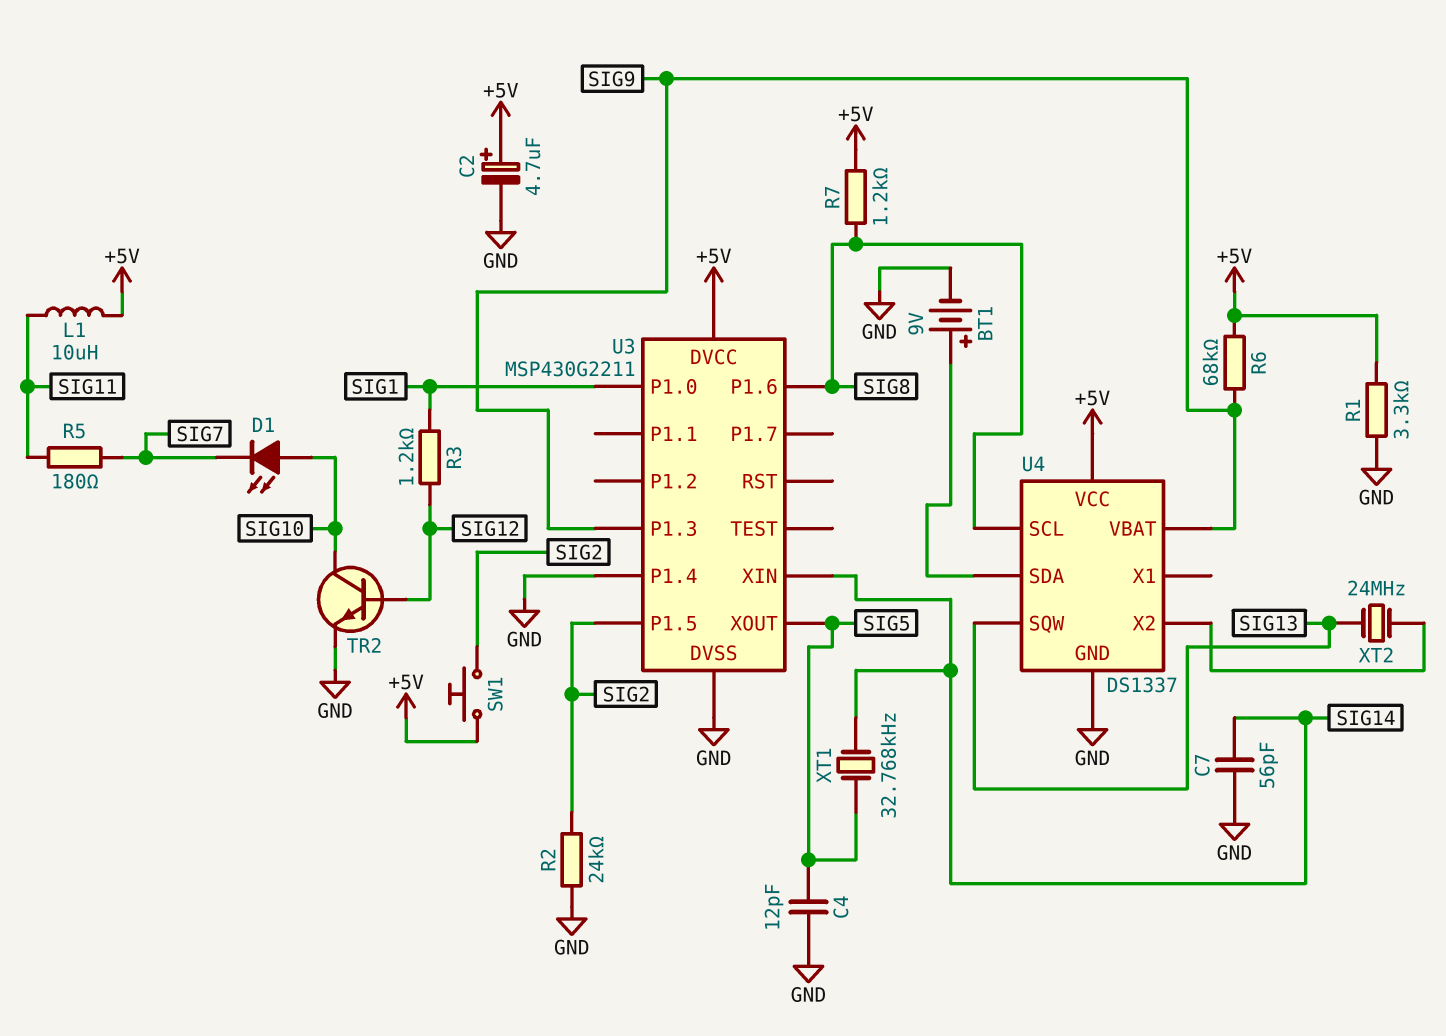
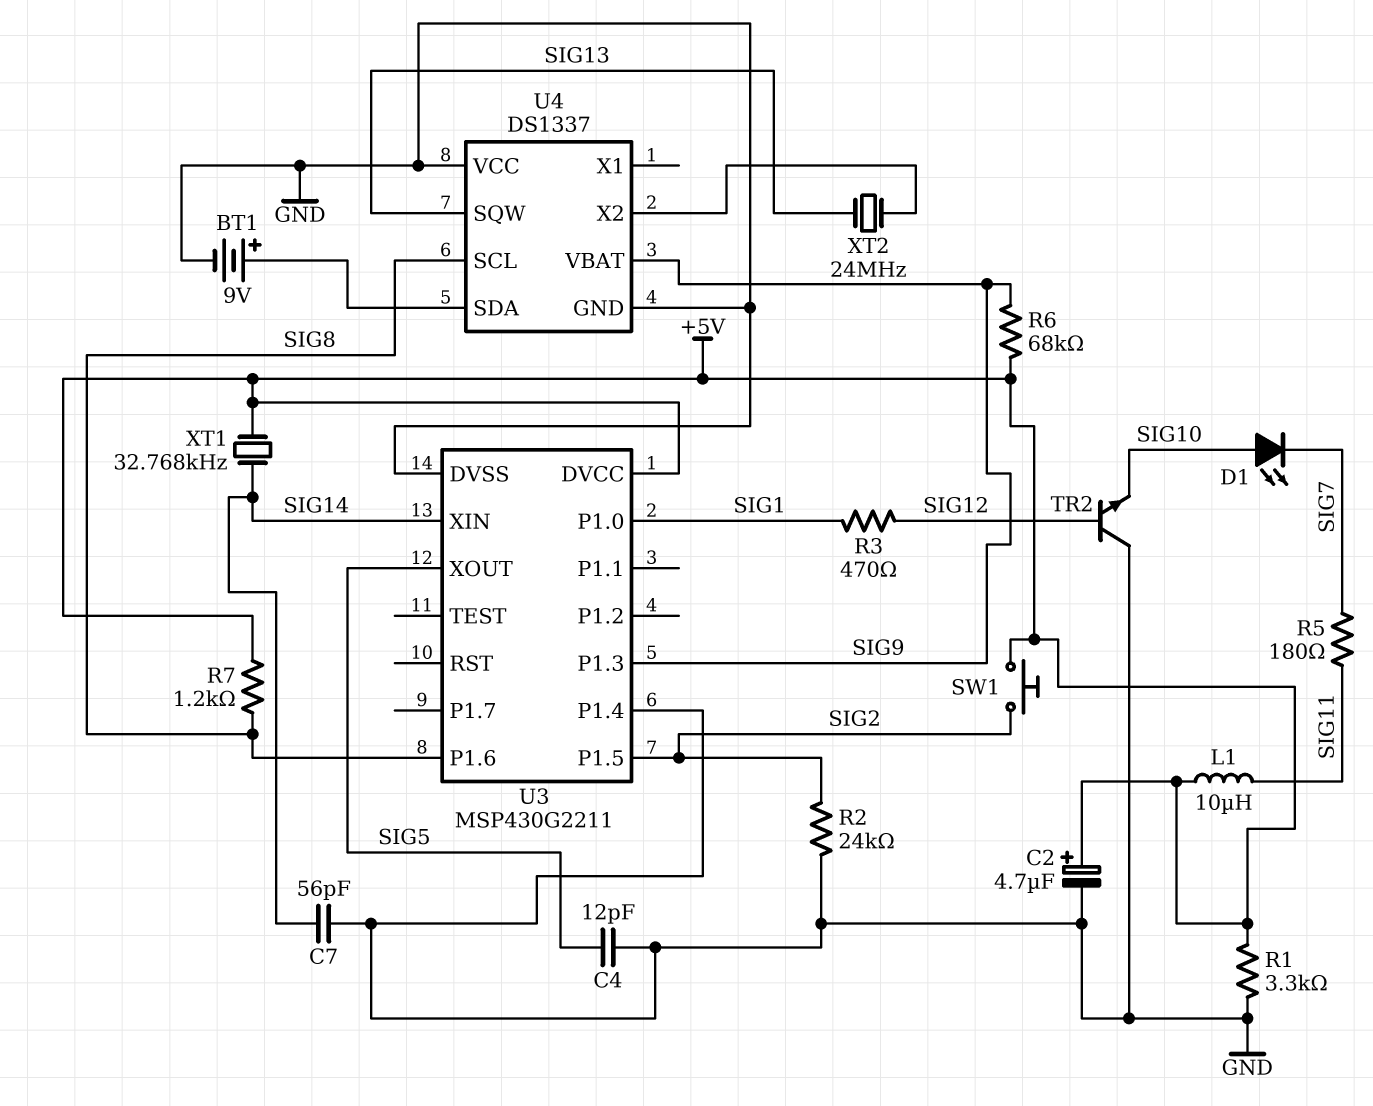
R3: 1.2k (SIG1, SIG12) -> 470 (SIG1, SIG12)
TR2: NPN (B SIG12, C SIG10, E GND) -> NPN (B SIG12, C GND, E SIG10)
U4 pin VCC: +5V -> GND
XT1: 32.768kHz (SIG5, SIG14) -> 32.768kHz (+5V, SIG14)

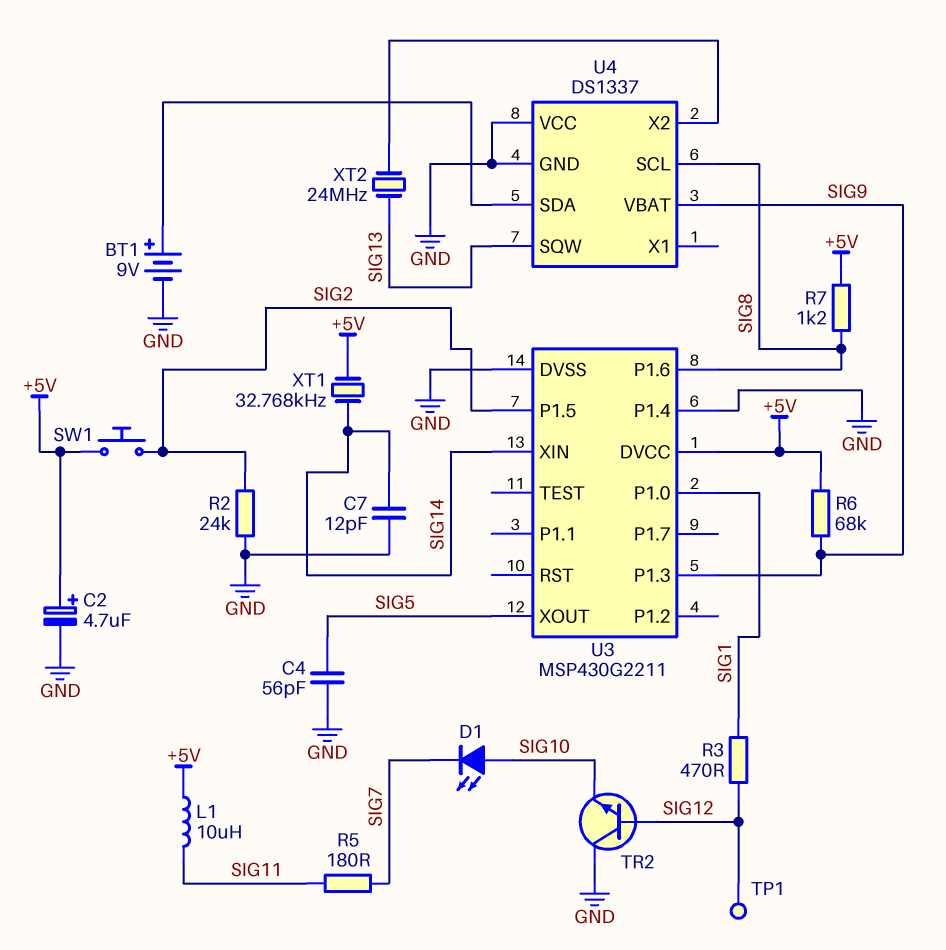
C4: 12pF (GND, SIG5) -> 56pF (GND, SIG5)
C7: 56pF (GND, SIG14) -> 12pF (GND, SIG14)
R1: 3.3k (+5V, GND) -> none
TP1: none -> test point (SIG12)

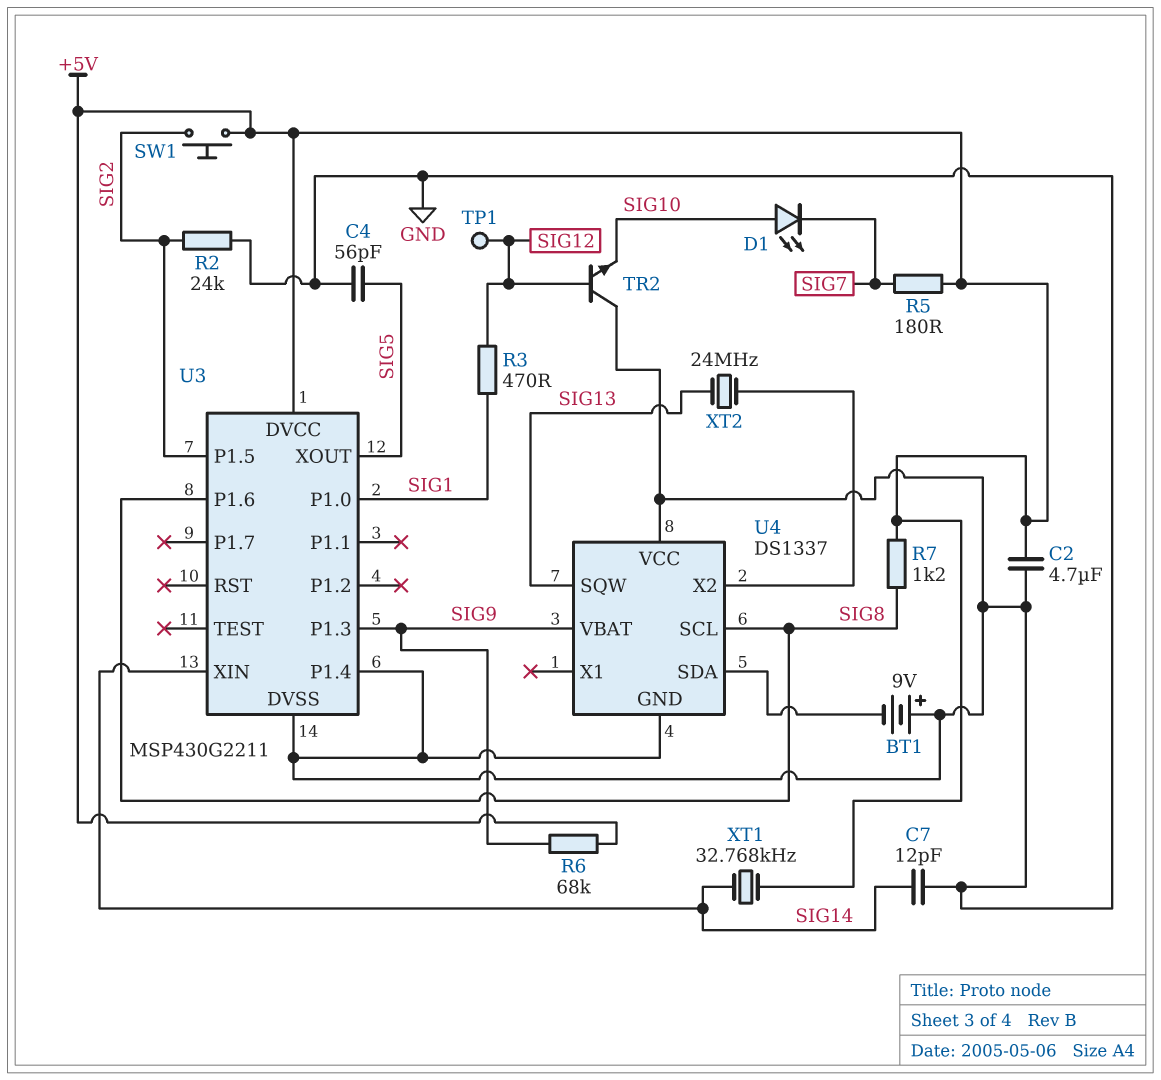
BT1: 9V (plus U4/SDA, minus GND) -> 9V (plus GND, minus U4/SDA)
C2: 4.7uF (plus +5V, minus GND) -> 4.7uF (+5V, GND)
L1: 10uH (+5V, SIG11) -> none
R5: 180 (SIG7, SIG11) -> 180 (+5V, SIG7)

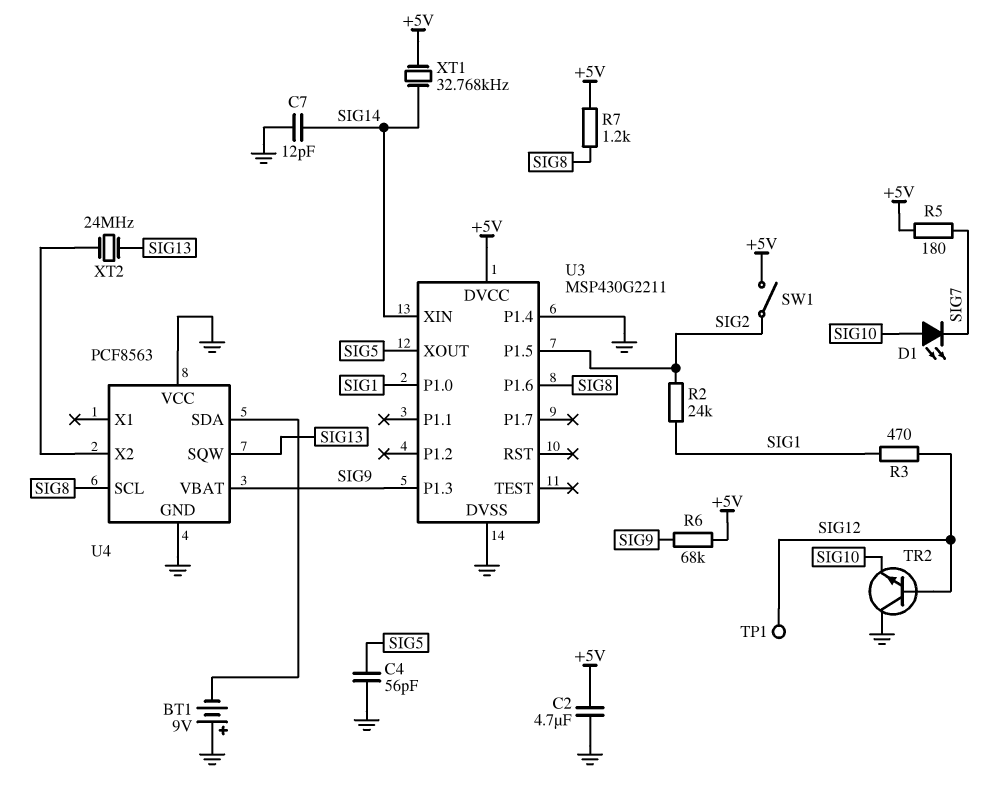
R2: 24k (GND, SIG2) -> 24k (SIG1, SIG2)
SW1: button (+5V, SIG2) -> switch (+5V, SIG2)
U4: DS1337 -> PCF8563

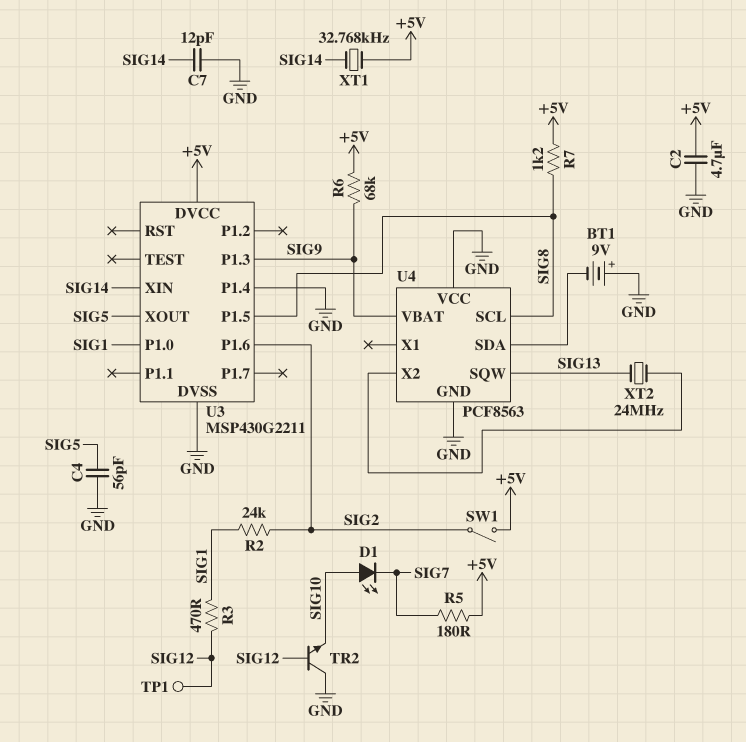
U3 pin P1.5: SIG2 -> SIG8
U3 pin P1.6: SIG8 -> SIG2

